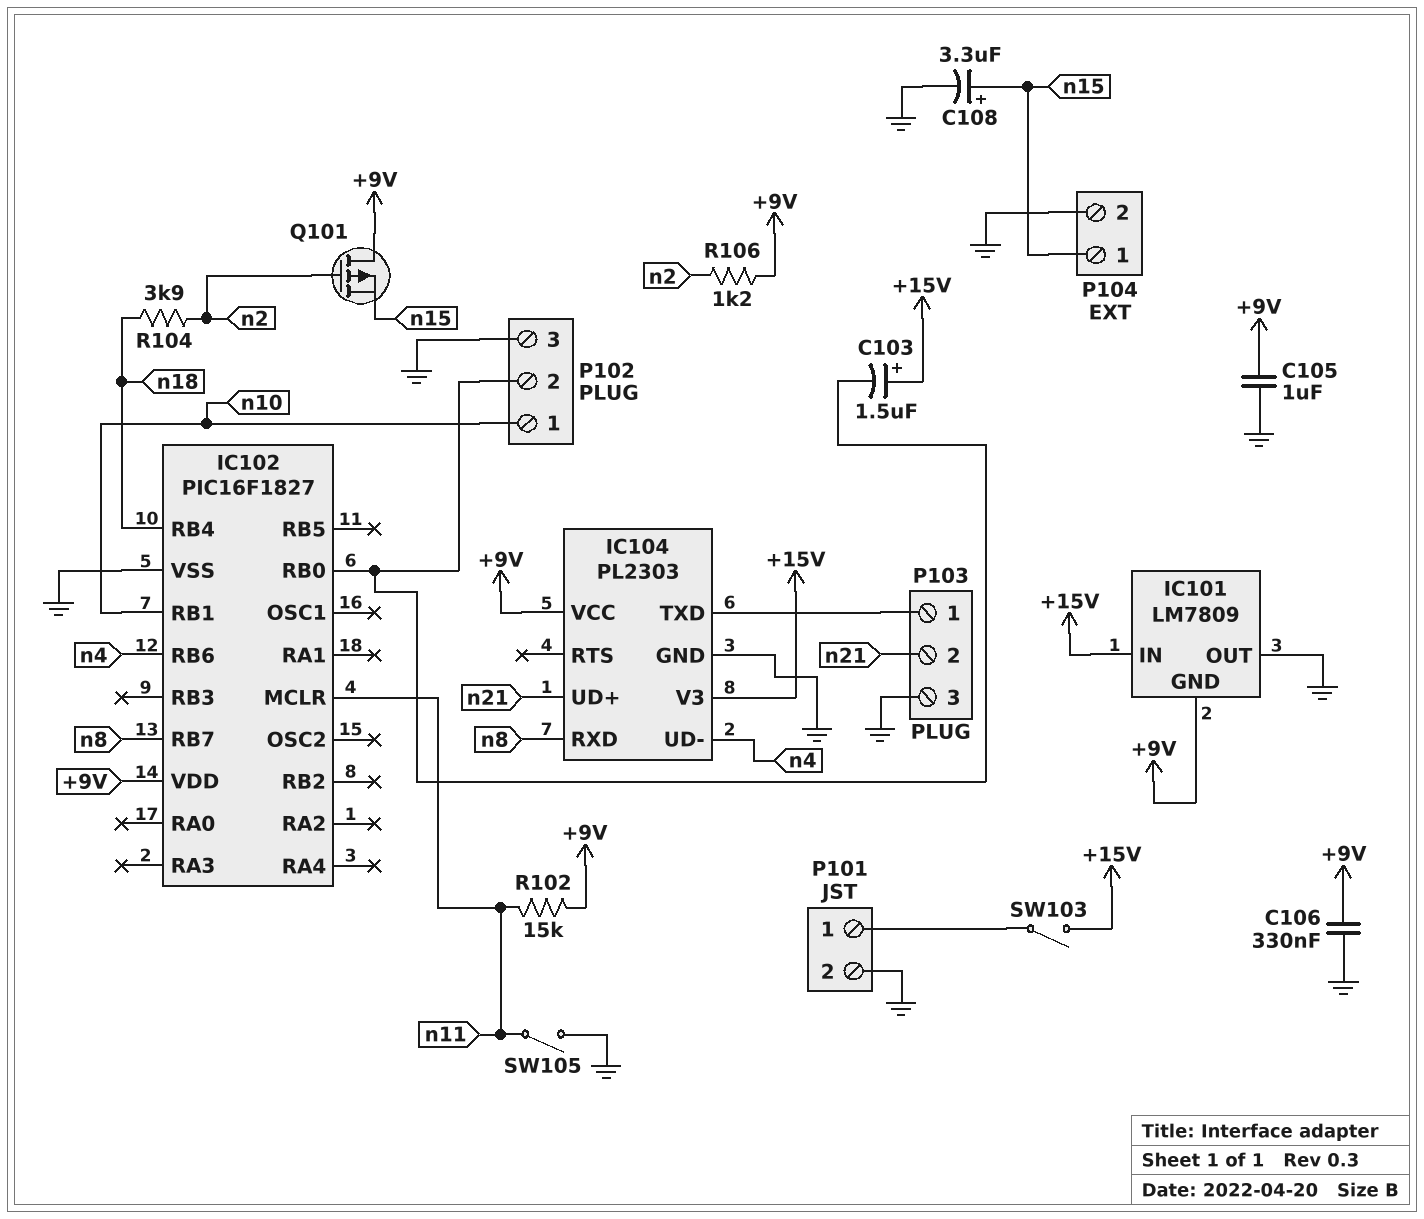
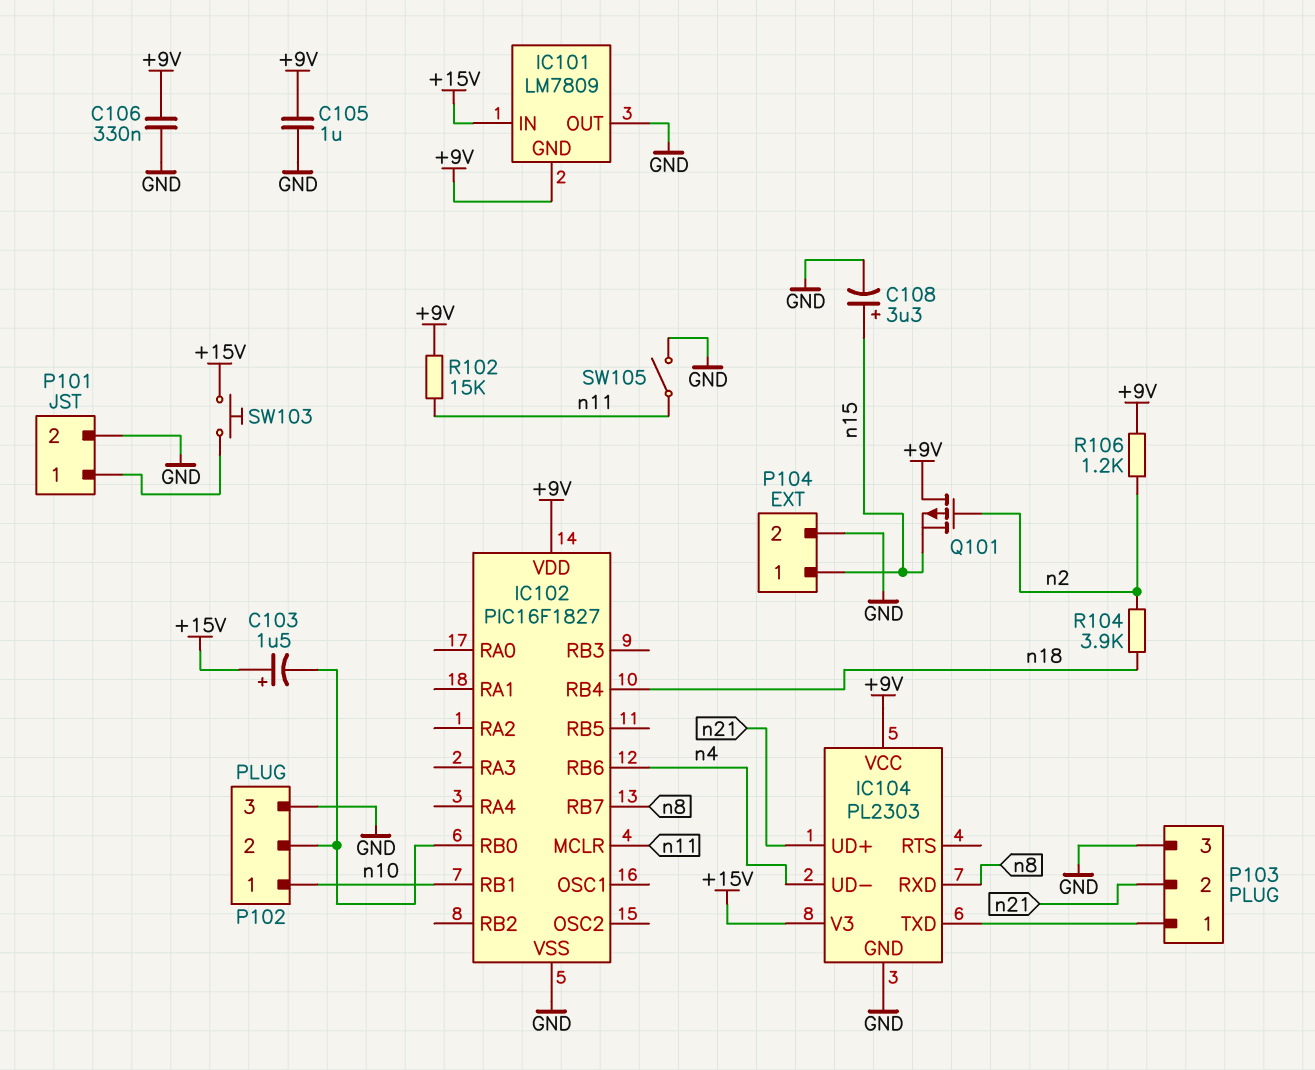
SW103: switch (+15V, P101/1) -> button (+15V, P101/1)

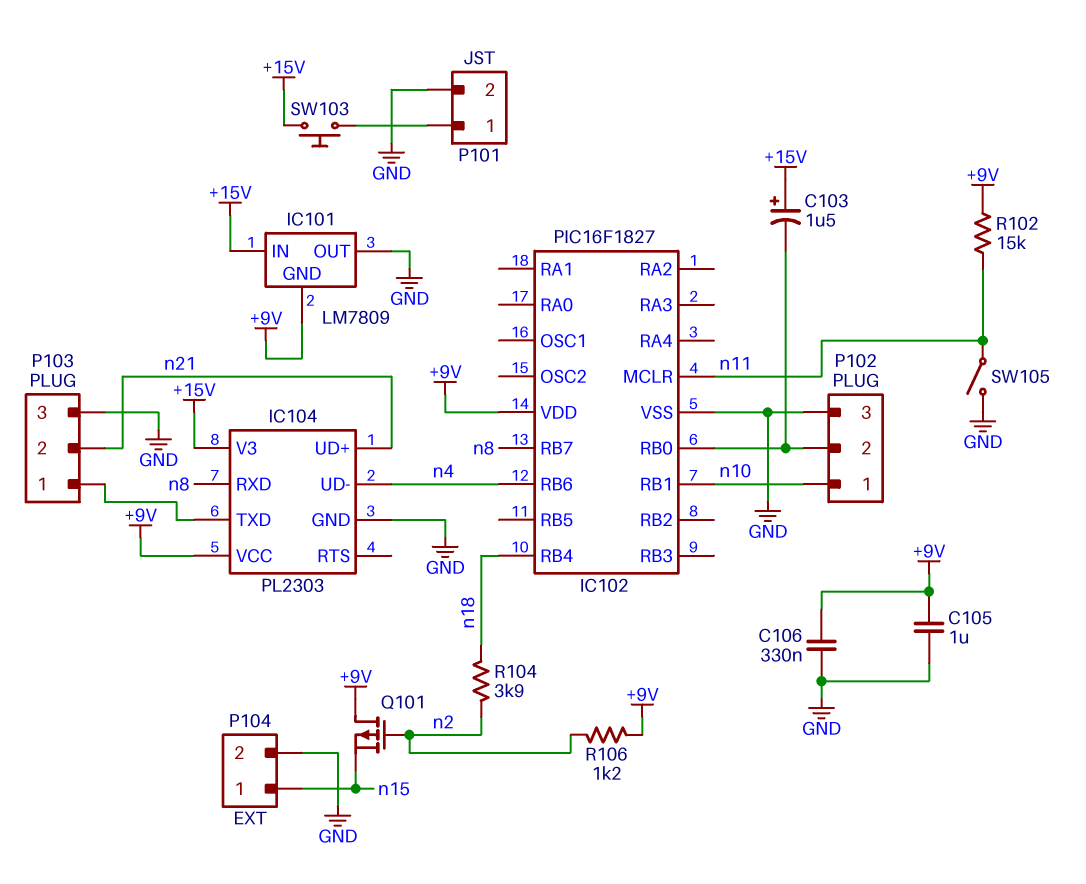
C108: 3.3uF (plus n15, minus GND) -> none

